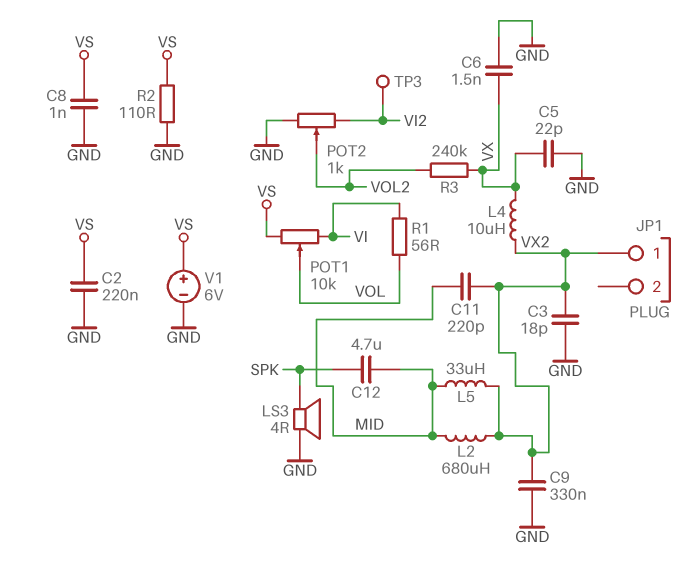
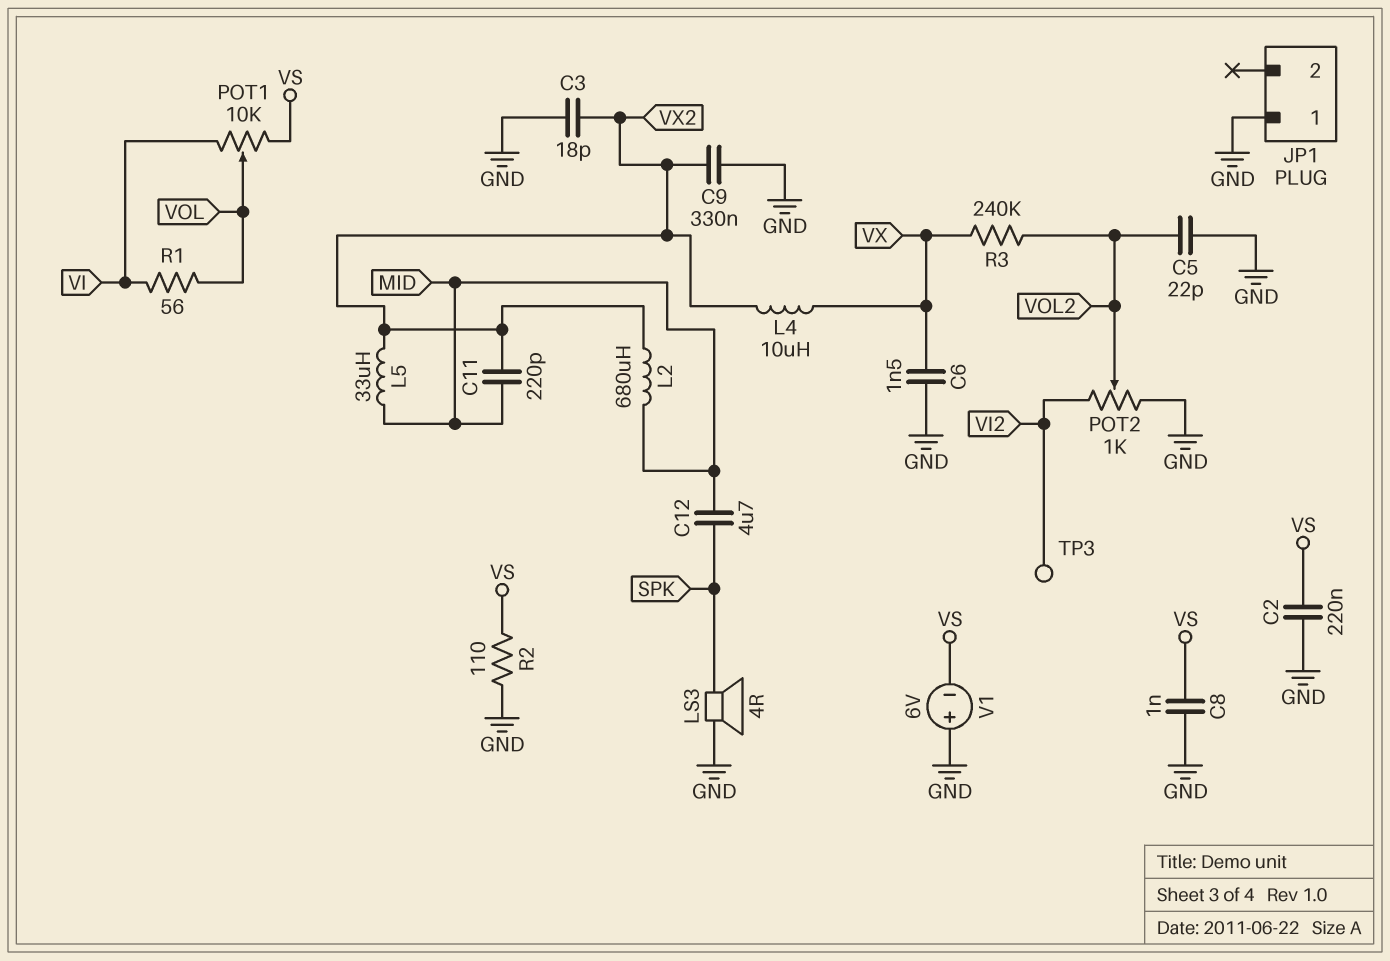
C5: 22pF (GND, VX) -> 22pF (GND, VOL2)
JP1 pin 1: VX2 -> GND
V1: 6V (plus VS, minus GND) -> 6V (plus GND, minus VS)

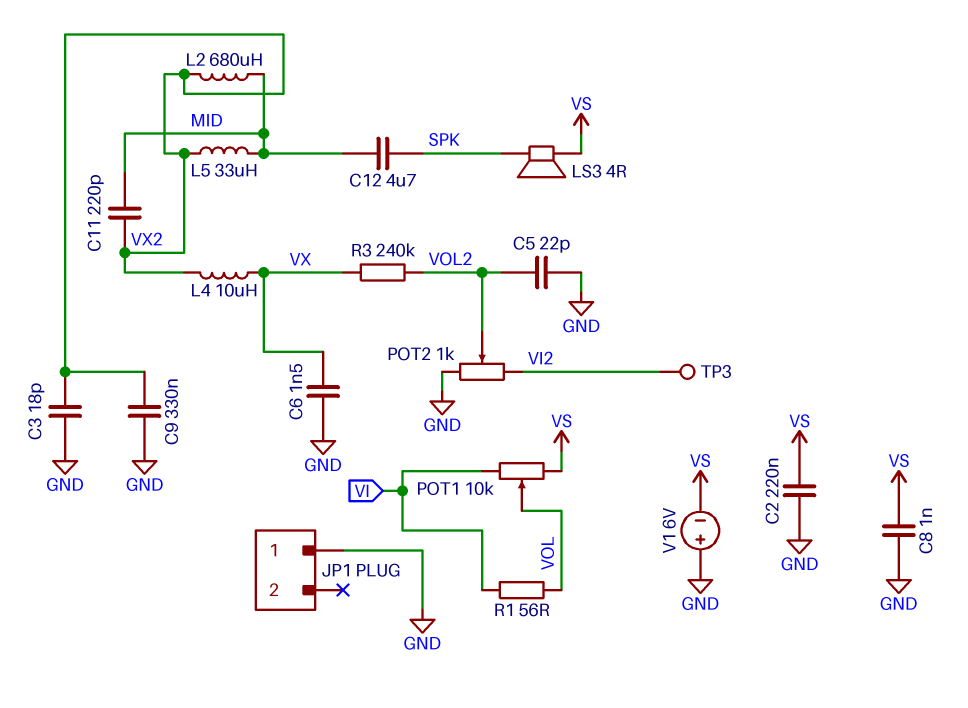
LS3: speaker 4R (GND, SPK) -> speaker 4R (SPK, VS)
R2: 110 (GND, VS) -> none

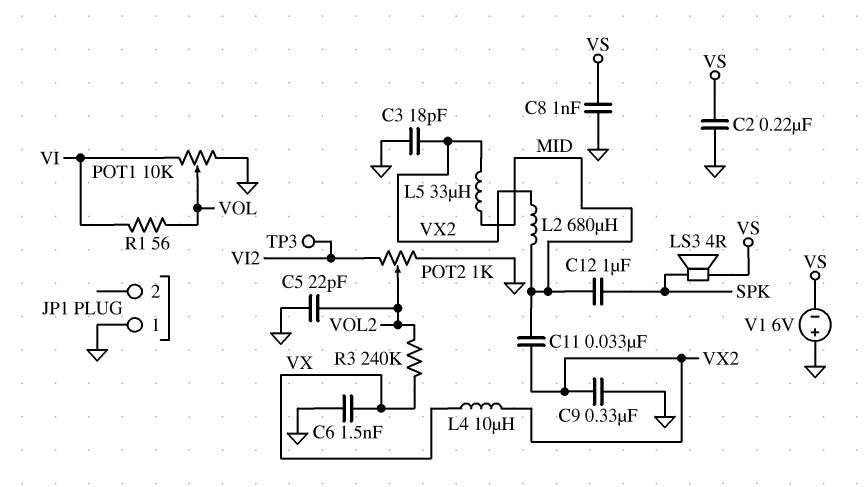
C11: 220pF (MID, VX2) -> 33nF (MID, VX2)
C12: 4.7uF (MID, SPK) -> 1uF (MID, SPK)
POT1: 10k (VI, VS, wiper VOL) -> 10k (GND, VI, wiper VOL)

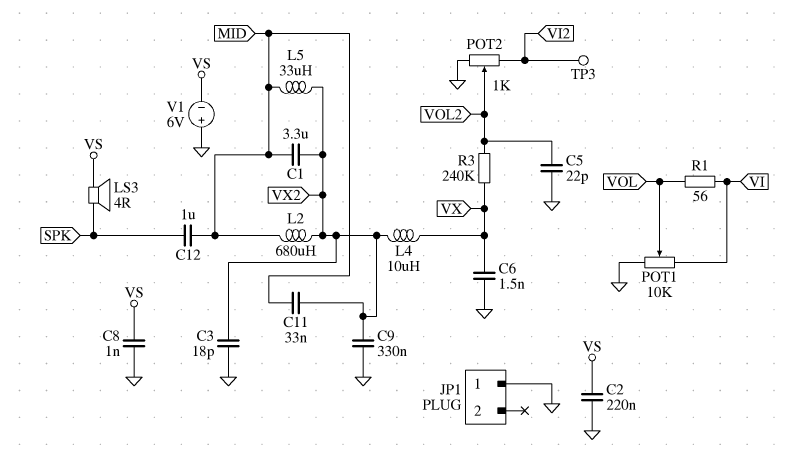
C1: none -> 3.3uF (MID, VX2)

